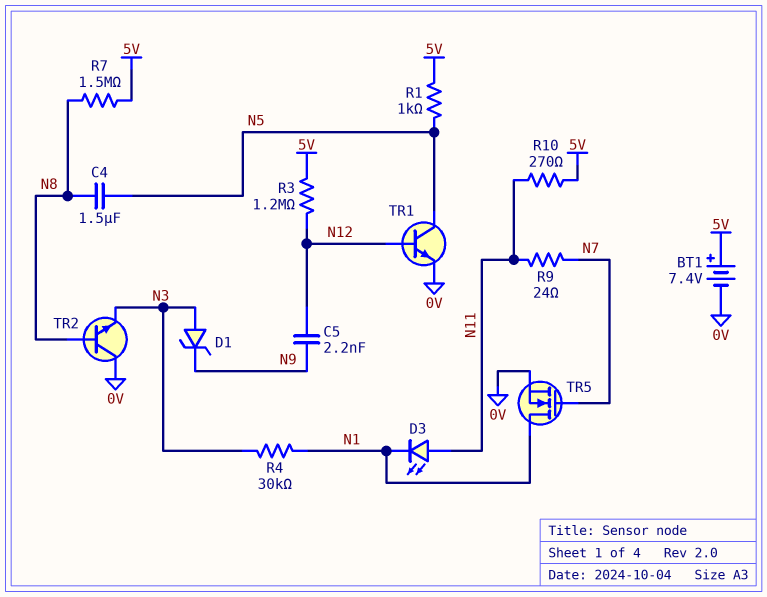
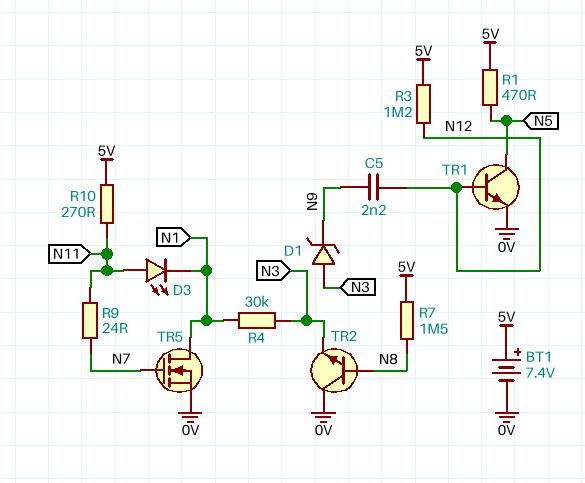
C4: 1.5uF (N5, N8) -> none
R1: 1k (5V, N5) -> 470 (5V, N5)

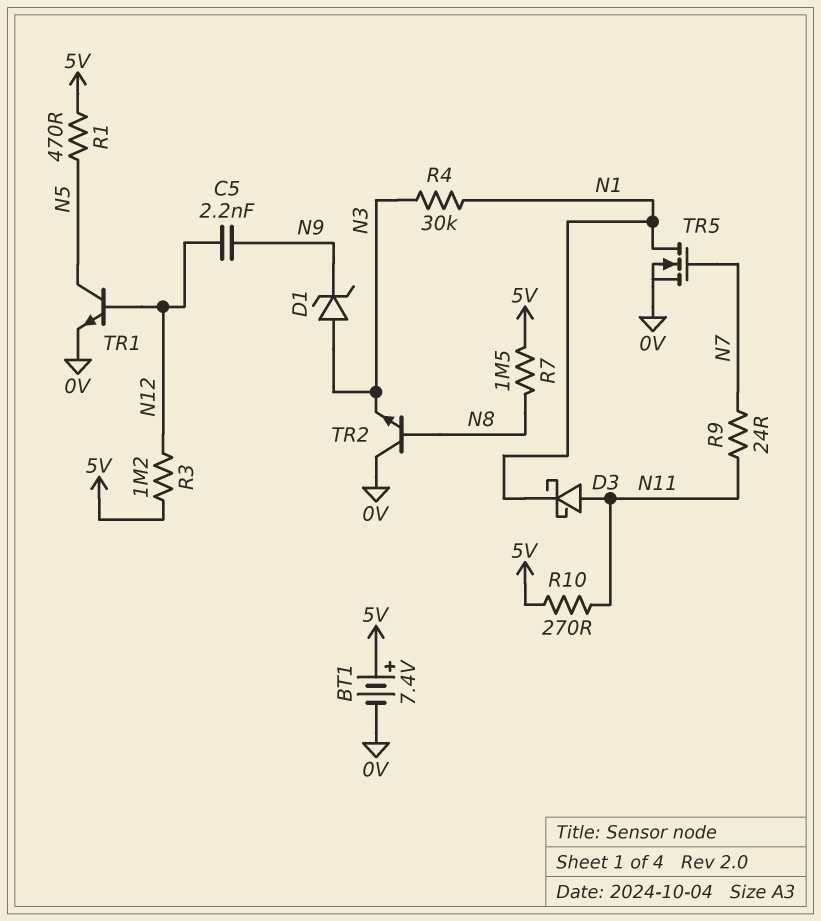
D3: LED (A N11, K N1) -> schottky (A N11, K N1)

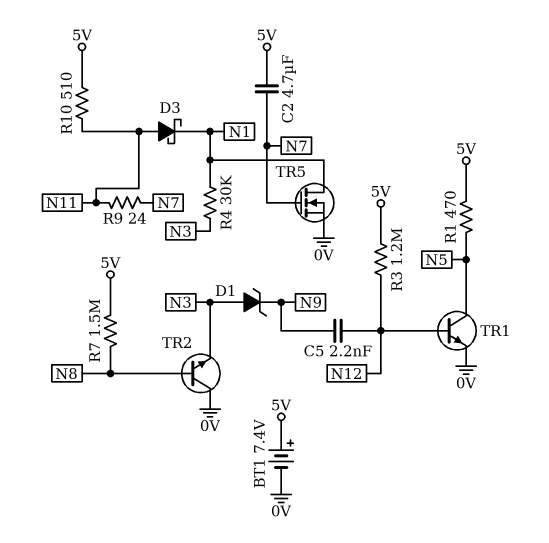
C2: none -> 4.7uF (5V, N7)
R10: 270 (5V, N11) -> 510 (5V, N11)

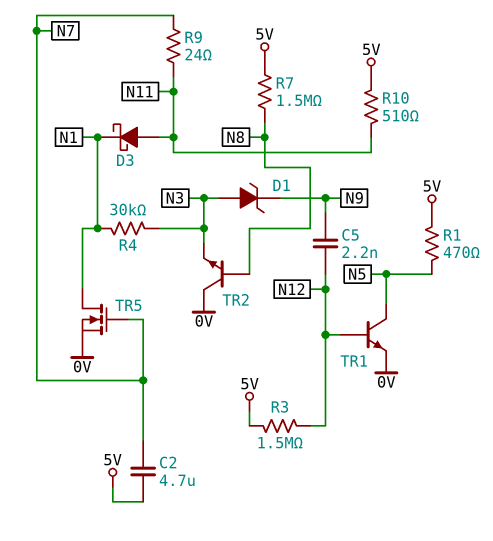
BT1: 7.4V (plus 5V, minus 0V) -> none
R3: 1.2M (5V, N12) -> 1.5M (5V, N12)

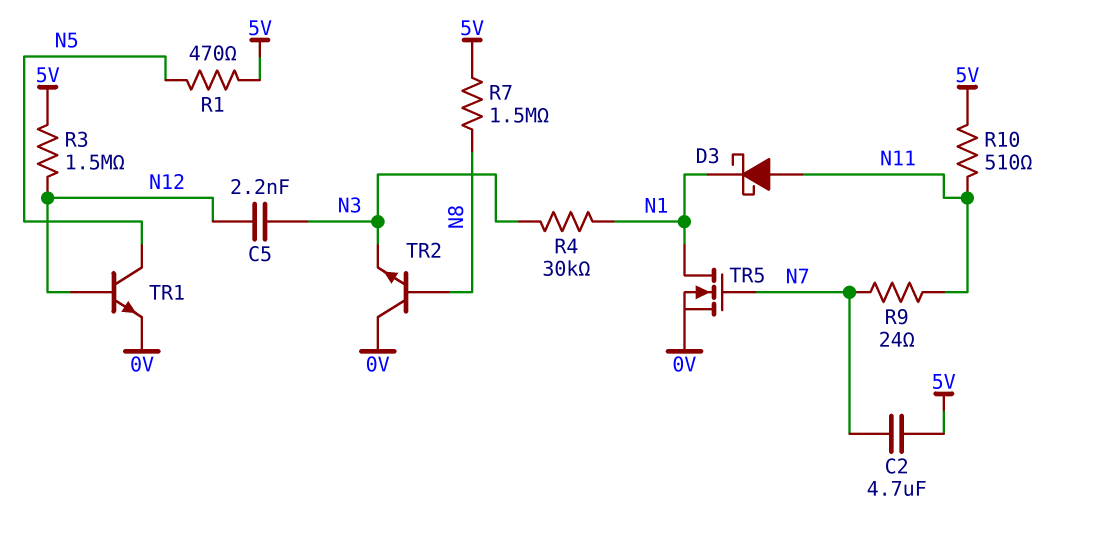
C5: 2.2nF (N9, N12) -> 2.2nF (N3, N12)
D1: zener (A N3, K N9) -> none

